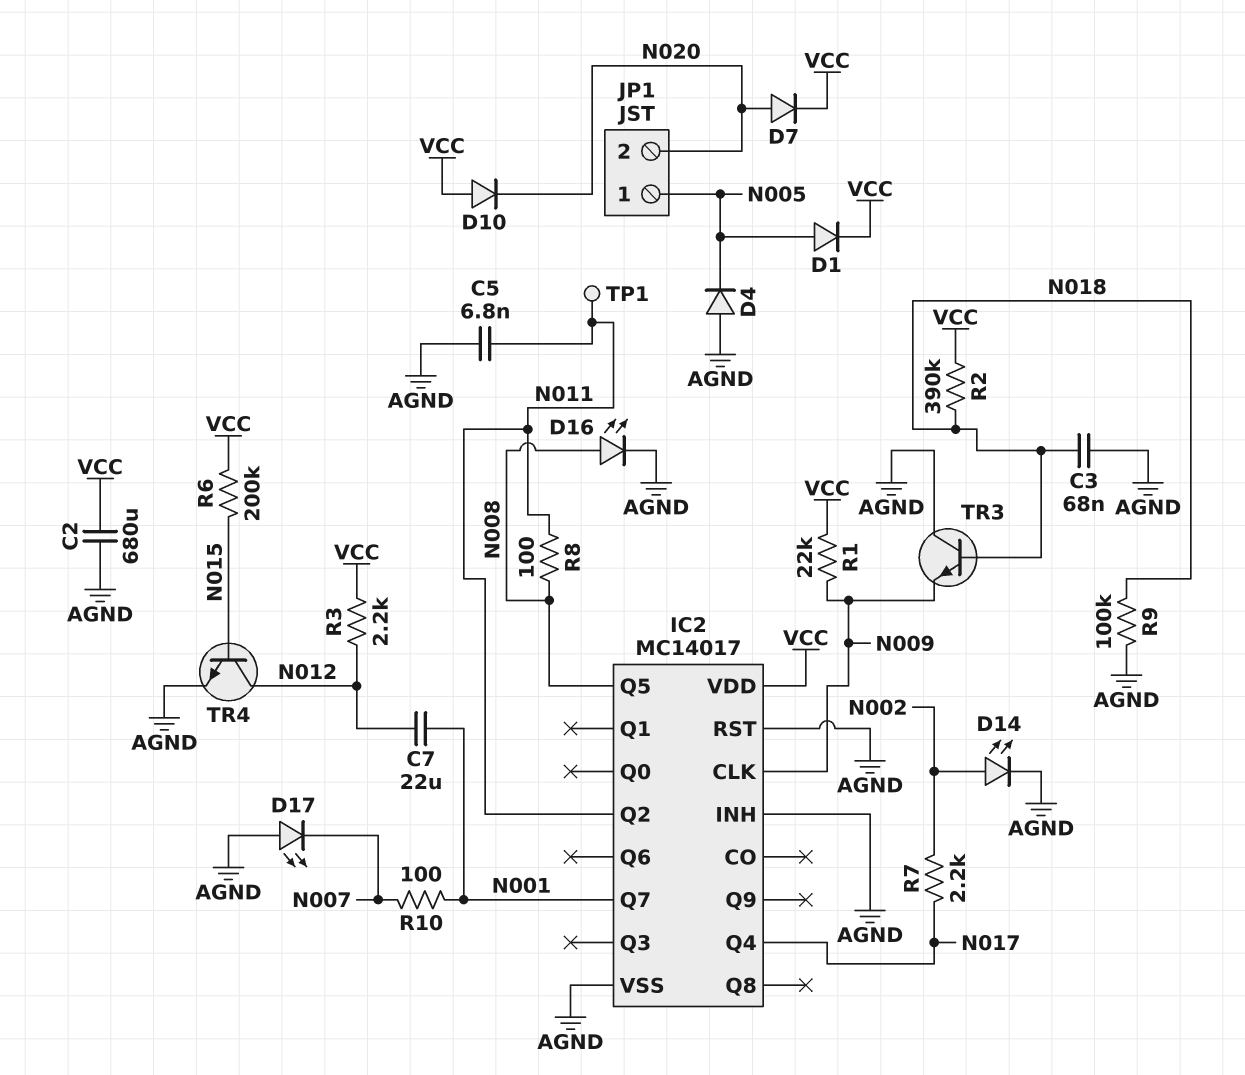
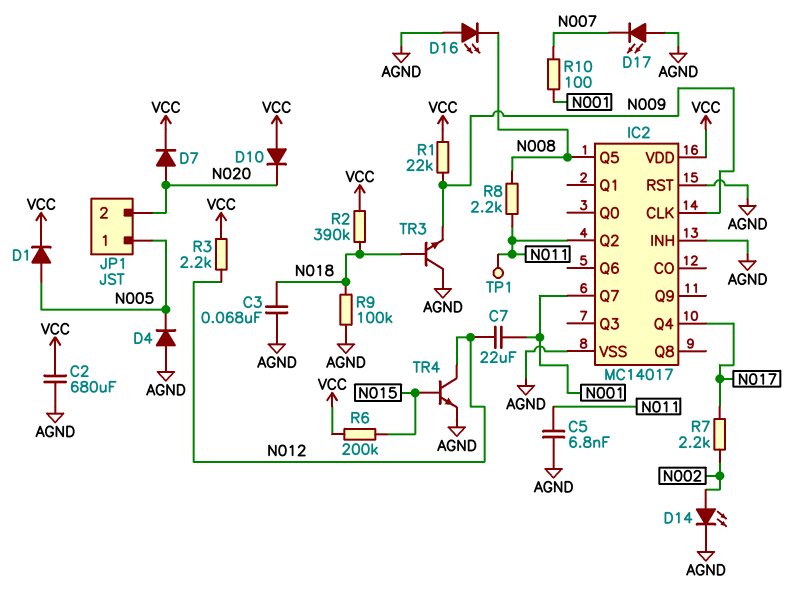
D16: LED (A N008, K AGND) -> LED (A AGND, K N008)
R8: 100 (N008, N011) -> 2.2k (N008, N011)

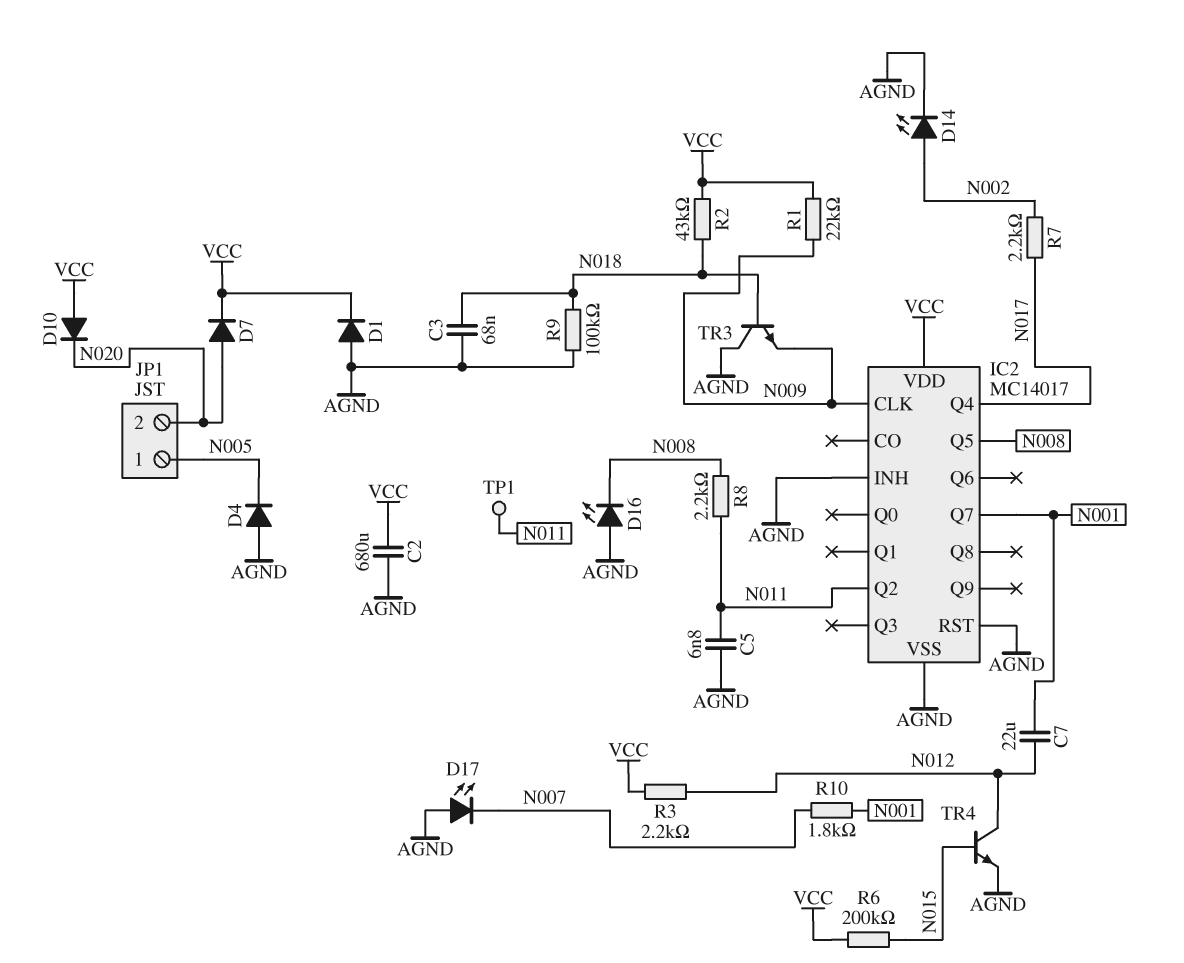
D1: diode (A N005, K VCC) -> diode (A AGND, K VCC)
R2: 390k (N018, VCC) -> 43k (N018, VCC)
R10: 100 (N001, N007) -> 1.8k (N001, N007)

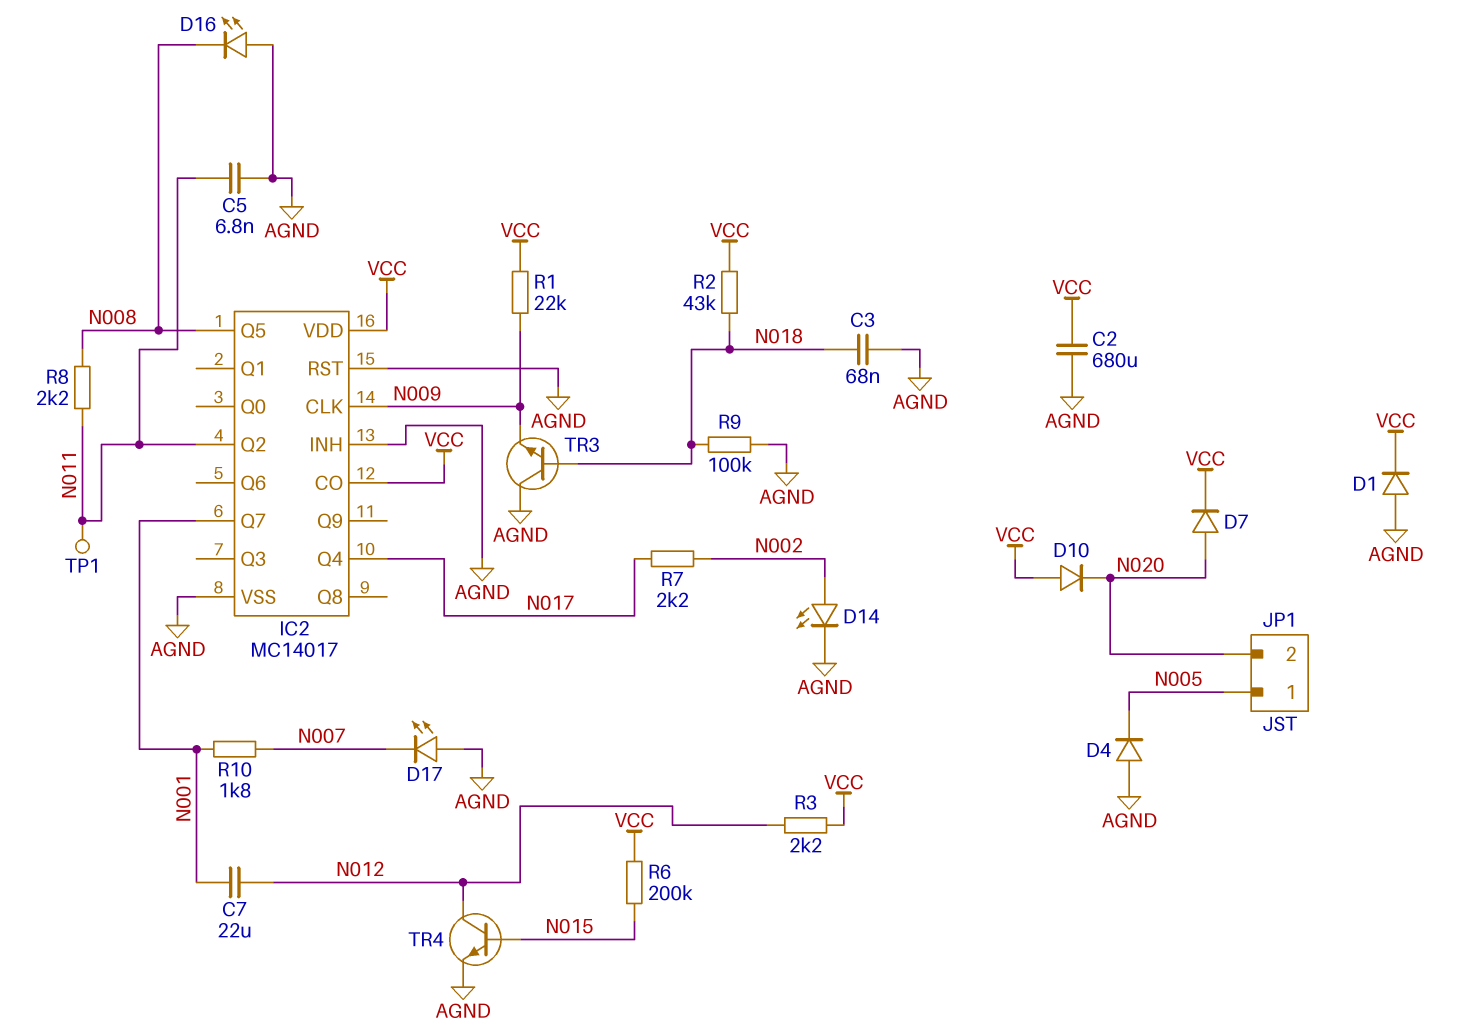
IC2 pin CO: none -> VCC

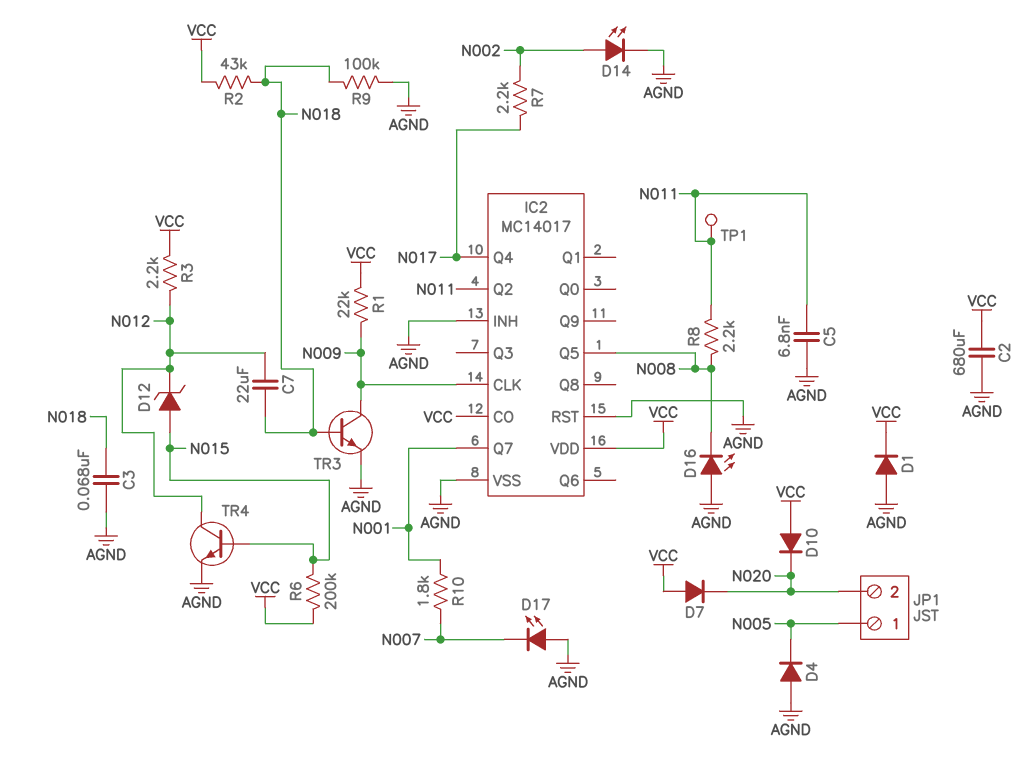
C7: 22uF (N001, N012) -> 22uF (N012, N018)
D7: diode (A N020, K VCC) -> diode (A VCC, K N020)
D12: none -> zener (A N015, K N012)
TR3: NPN (B N018, C AGND, E N009) -> NPN (B N018, C N009, E AGND)

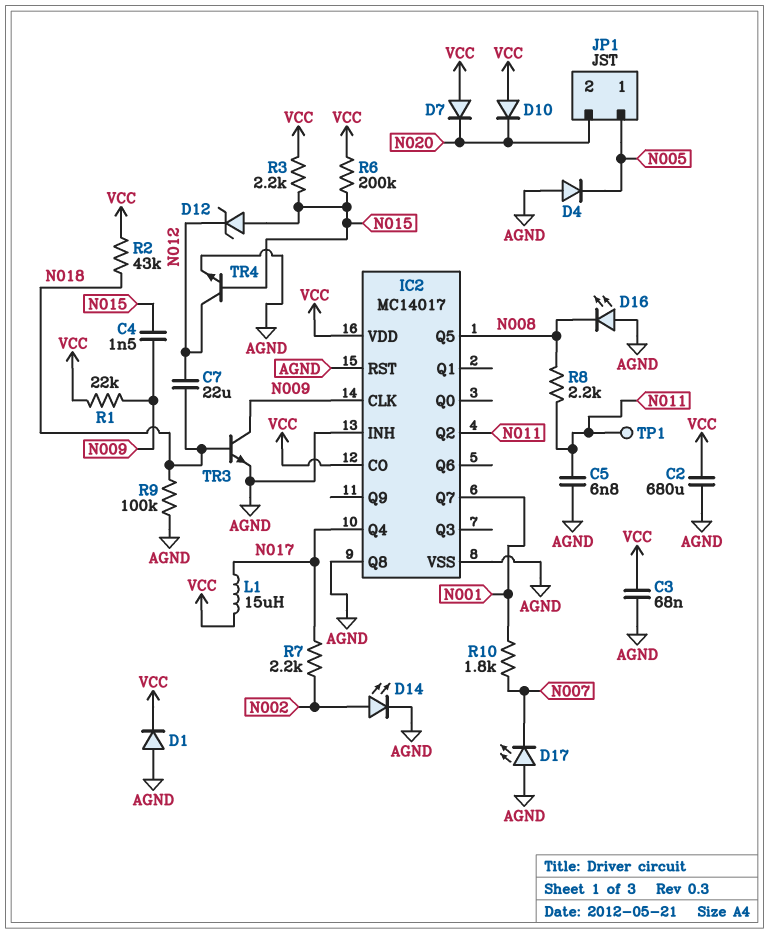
C3: 68nF (AGND, N018) -> 68nF (AGND, VCC)
C4: none -> 1.5nF (N009, N015)
IC2 pin Q8: none -> AGND
L1: none -> 15uH (N017, VCC)
R3: 2.2k (N012, VCC) -> 2.2k (N015, VCC)

